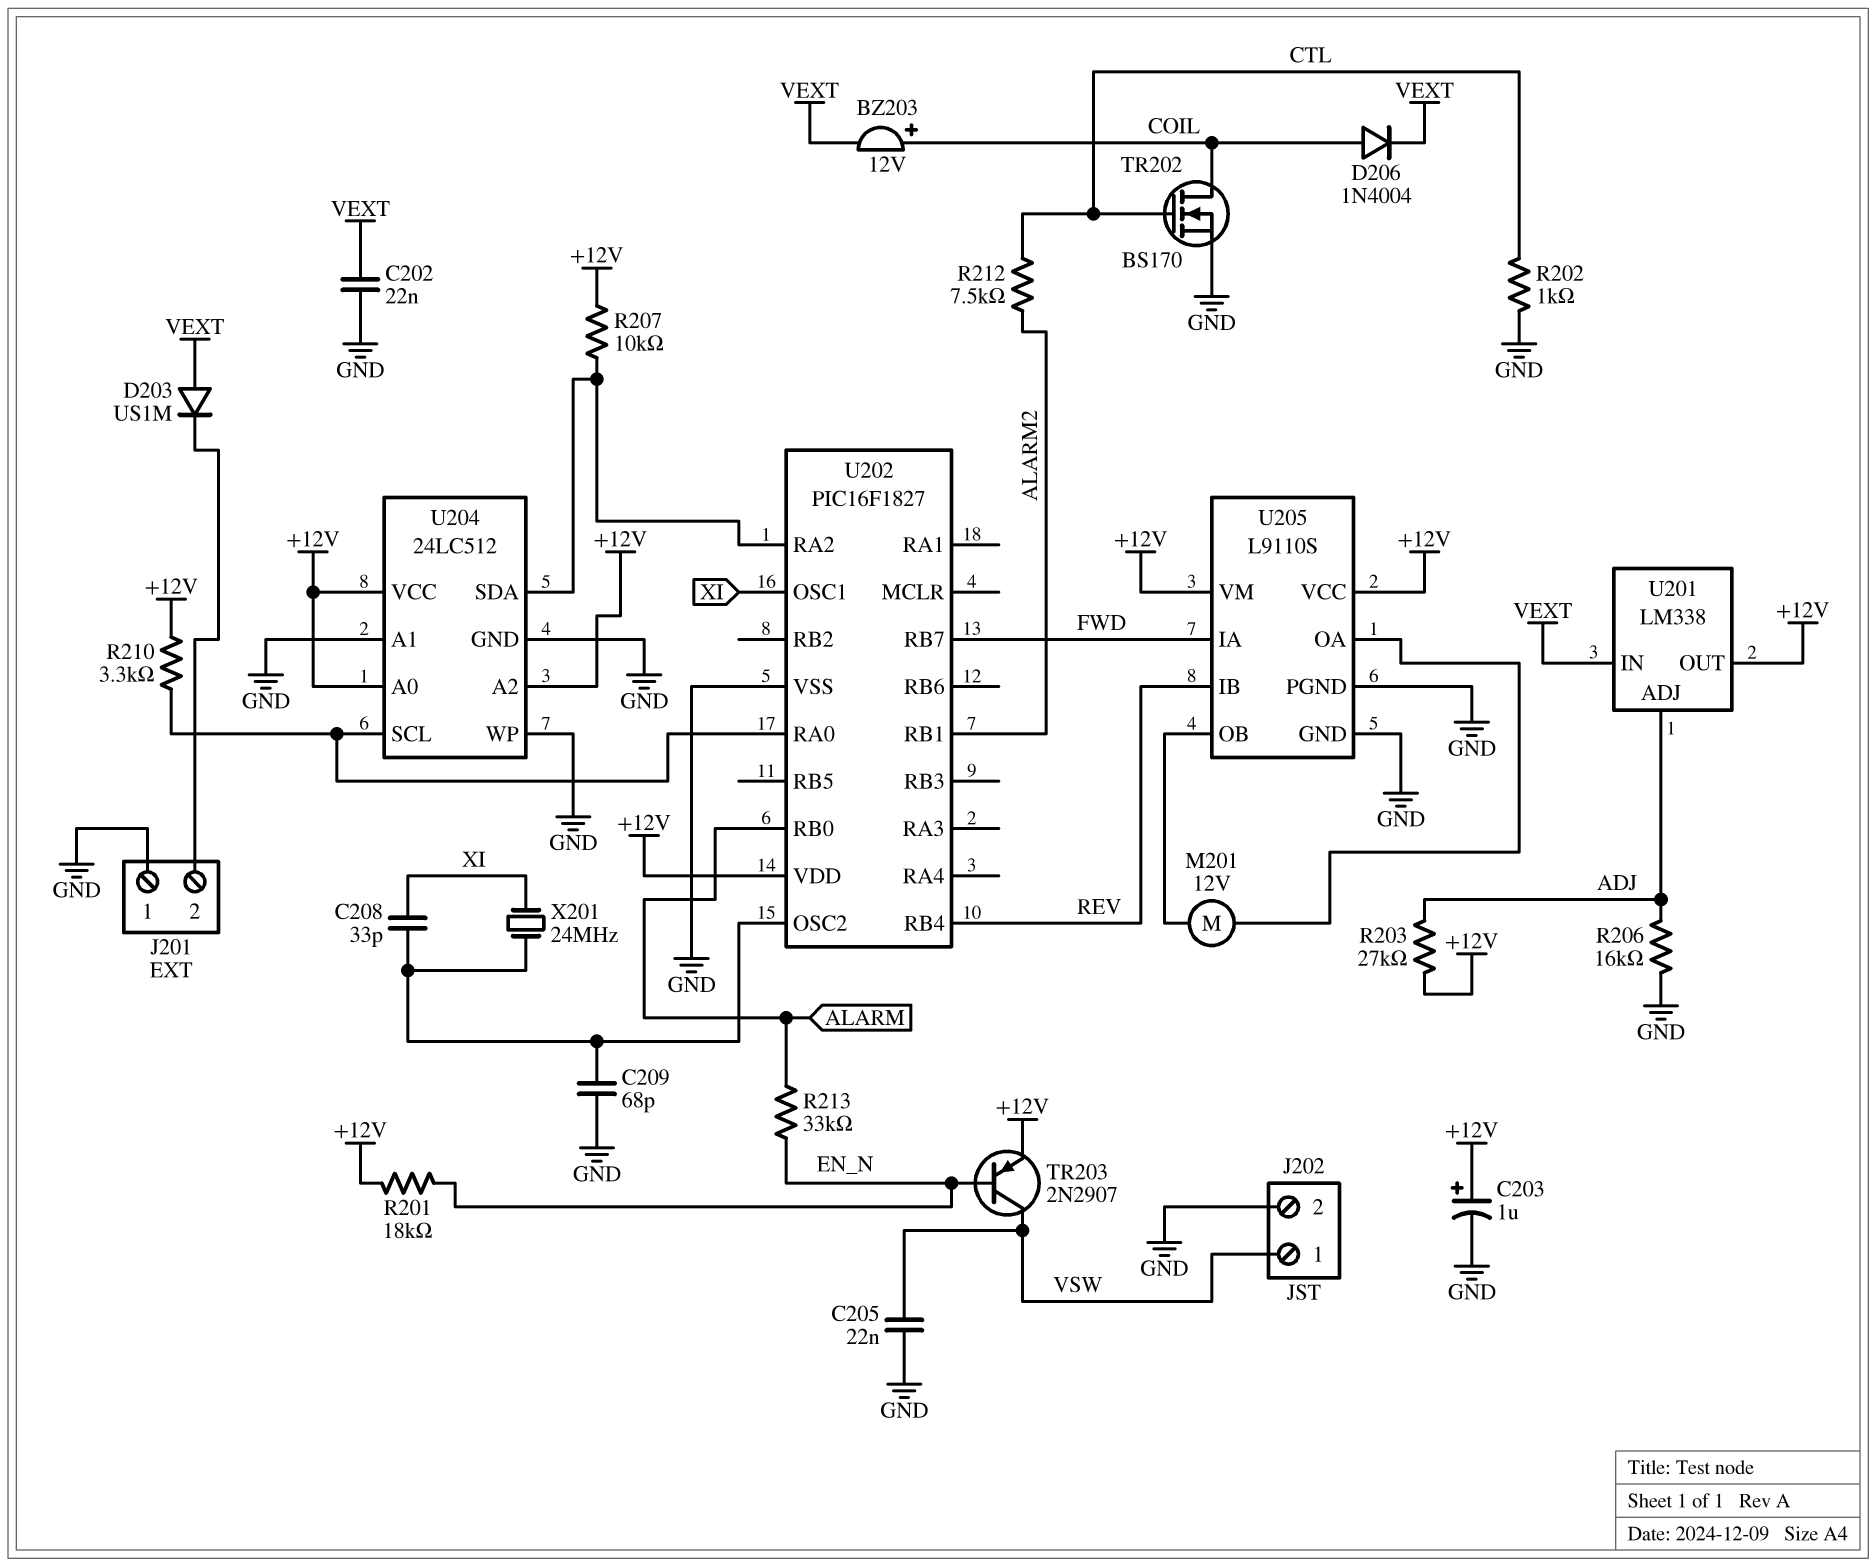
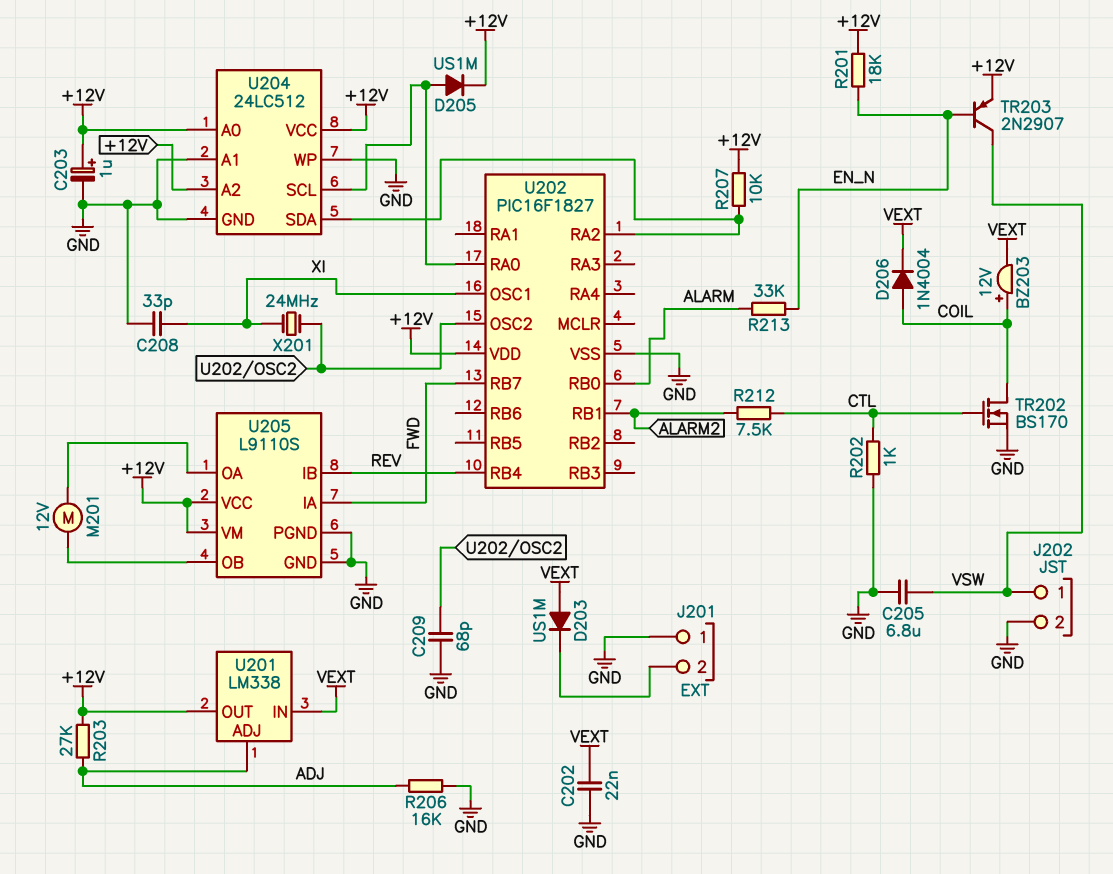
C205: 22nF (GND, VSW) -> 6.8uF (GND, VSW)
C208: 33pF (U202/OSC2, XI) -> 33pF (GND, XI)
D205: none -> diode US1M (A U202/RA0, K +12V)
R210: 3.3k (+12V, U202/RA0) -> none

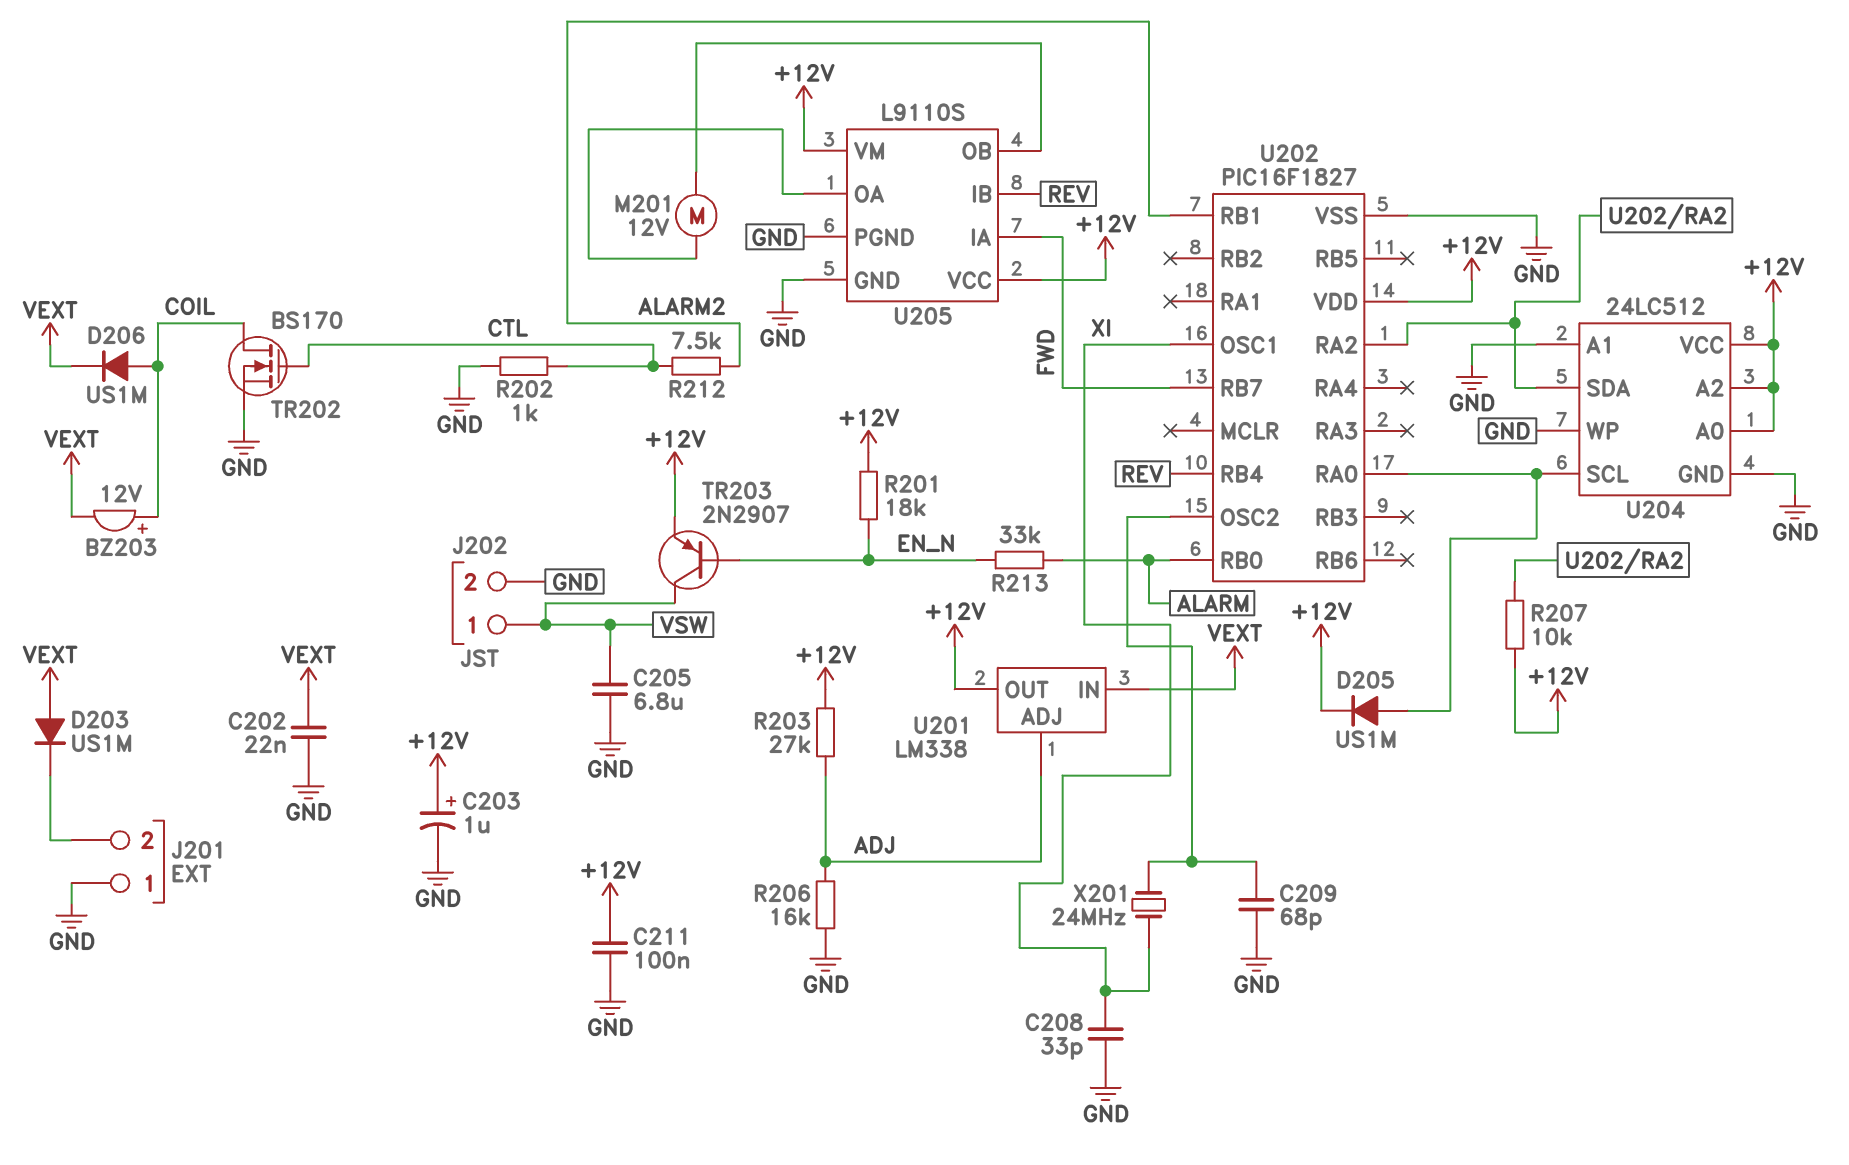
C211: none -> 100nF (+12V, GND)
D206: diode 1N4004 (A COIL, K VEXT) -> diode US1M (A COIL, K VEXT)

